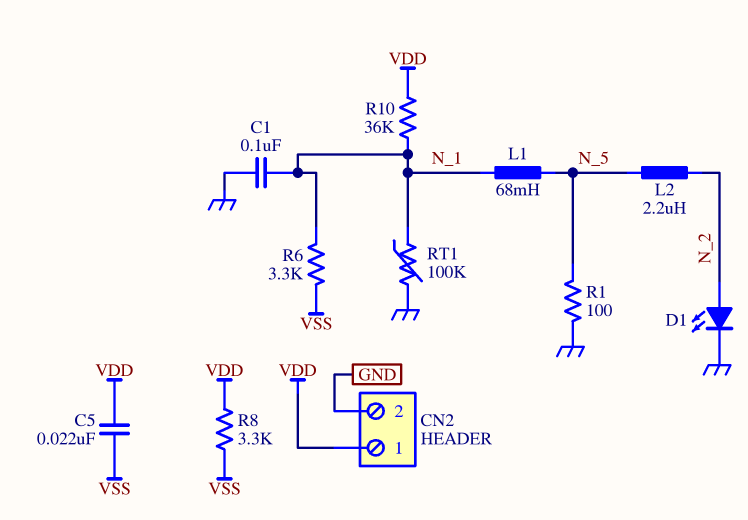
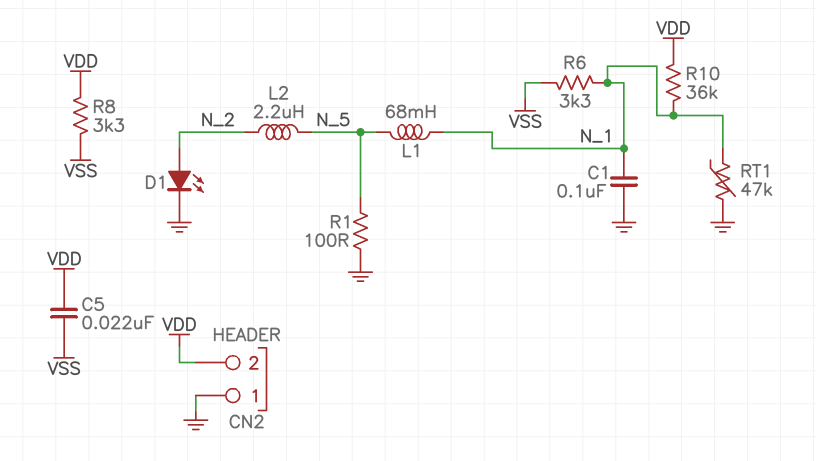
CN2 pin 1: VDD -> GND
CN2 pin 2: GND -> VDD
RT1: 100k (GND, N_1) -> 47k (GND, N_1)

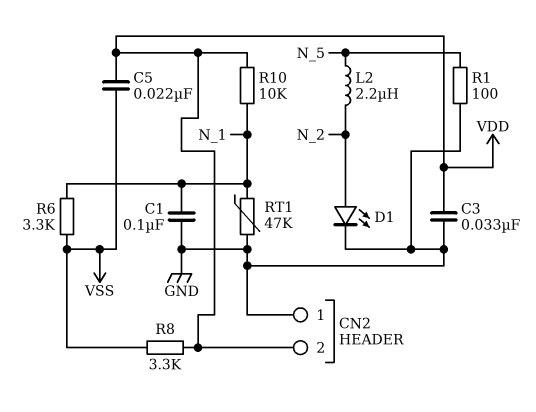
C3: none -> 33nF (GND, VDD)
L1: 68mH (N_1, N_5) -> none
R10: 36k (N_1, VDD) -> 10k (N_1, VDD)

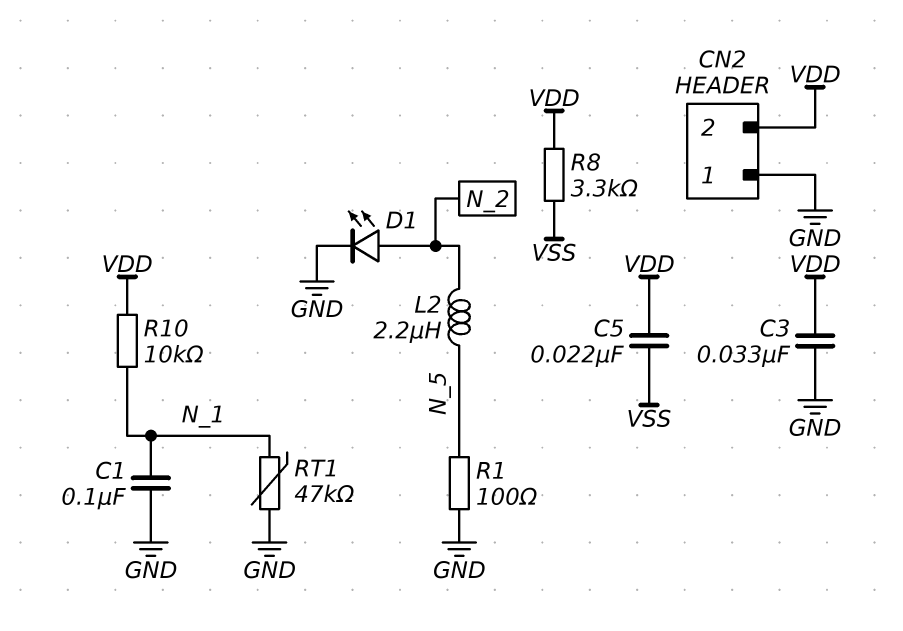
R6: 3.3k (N_1, VSS) -> none

